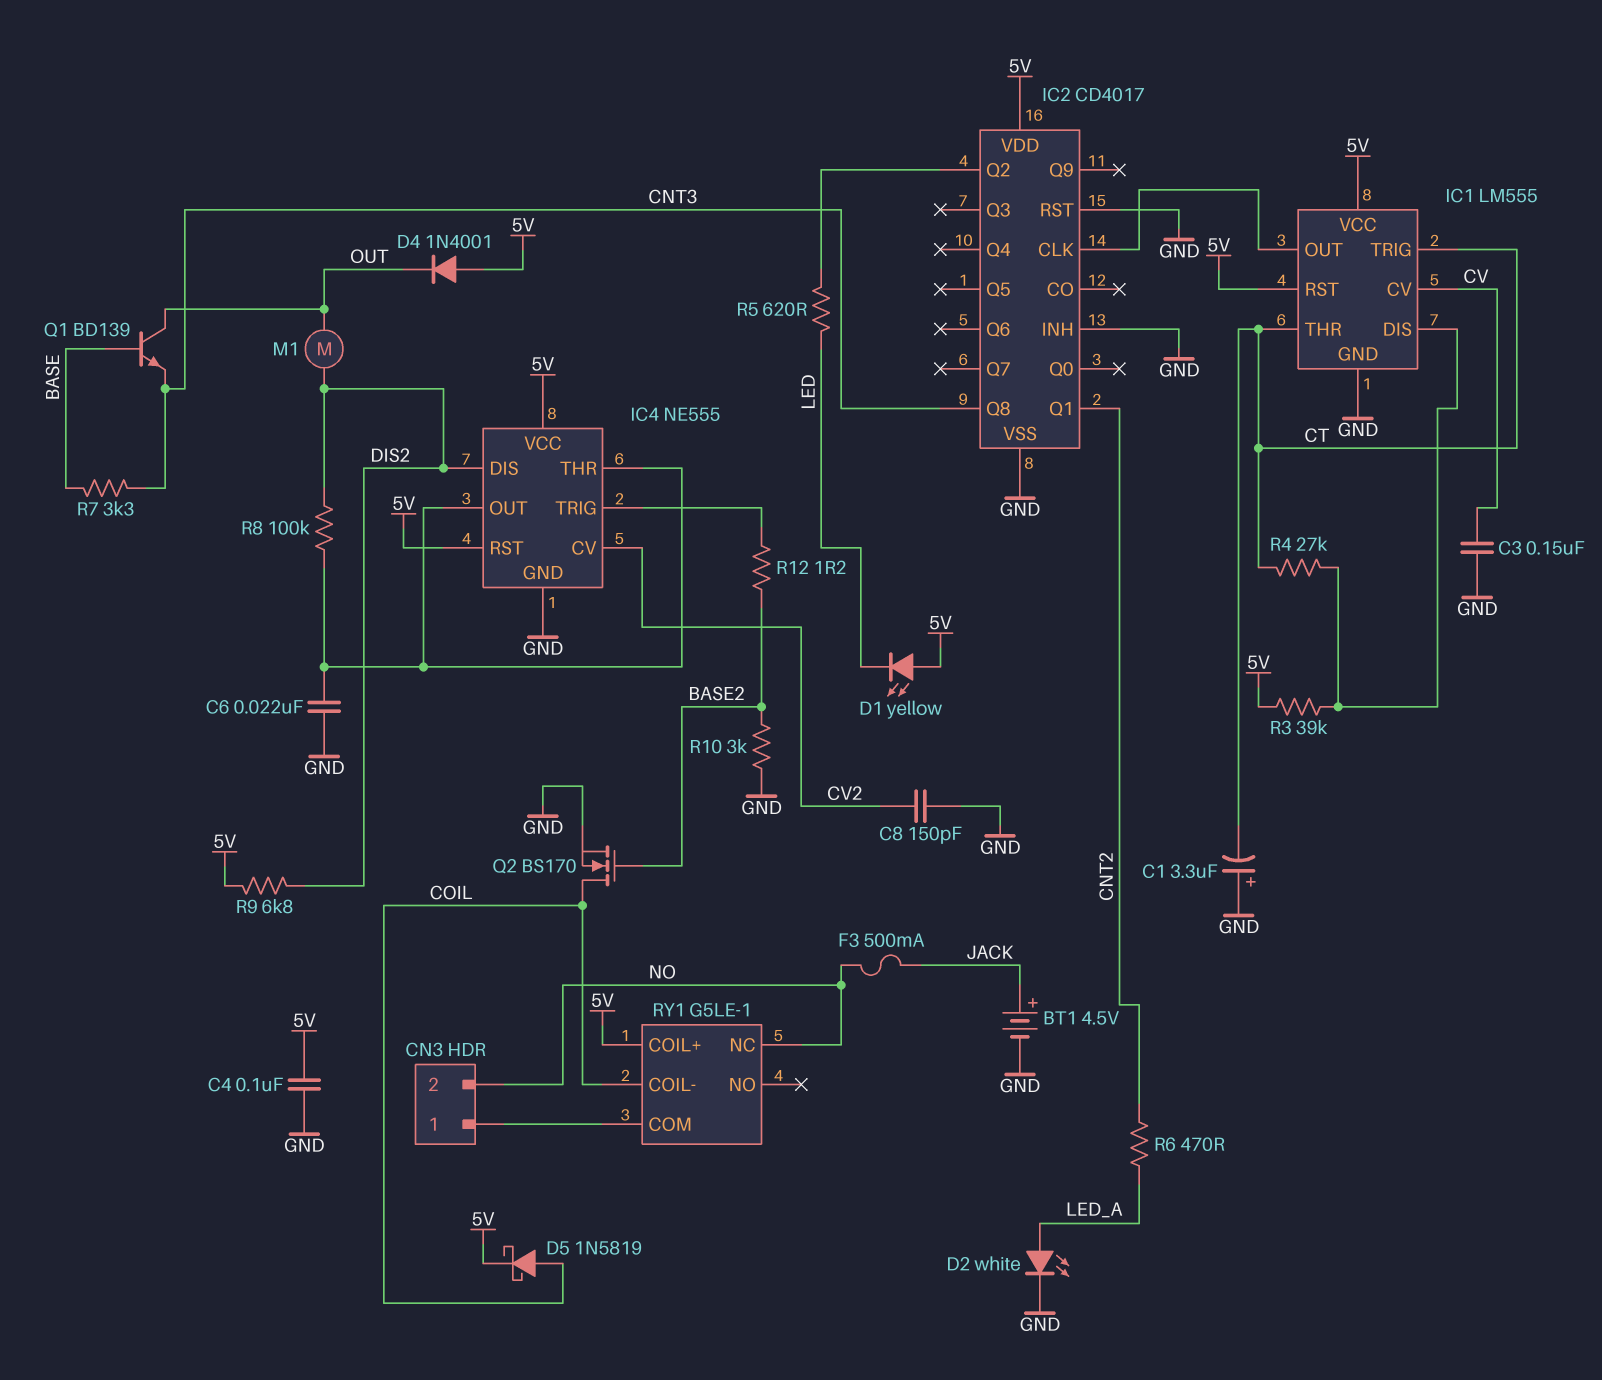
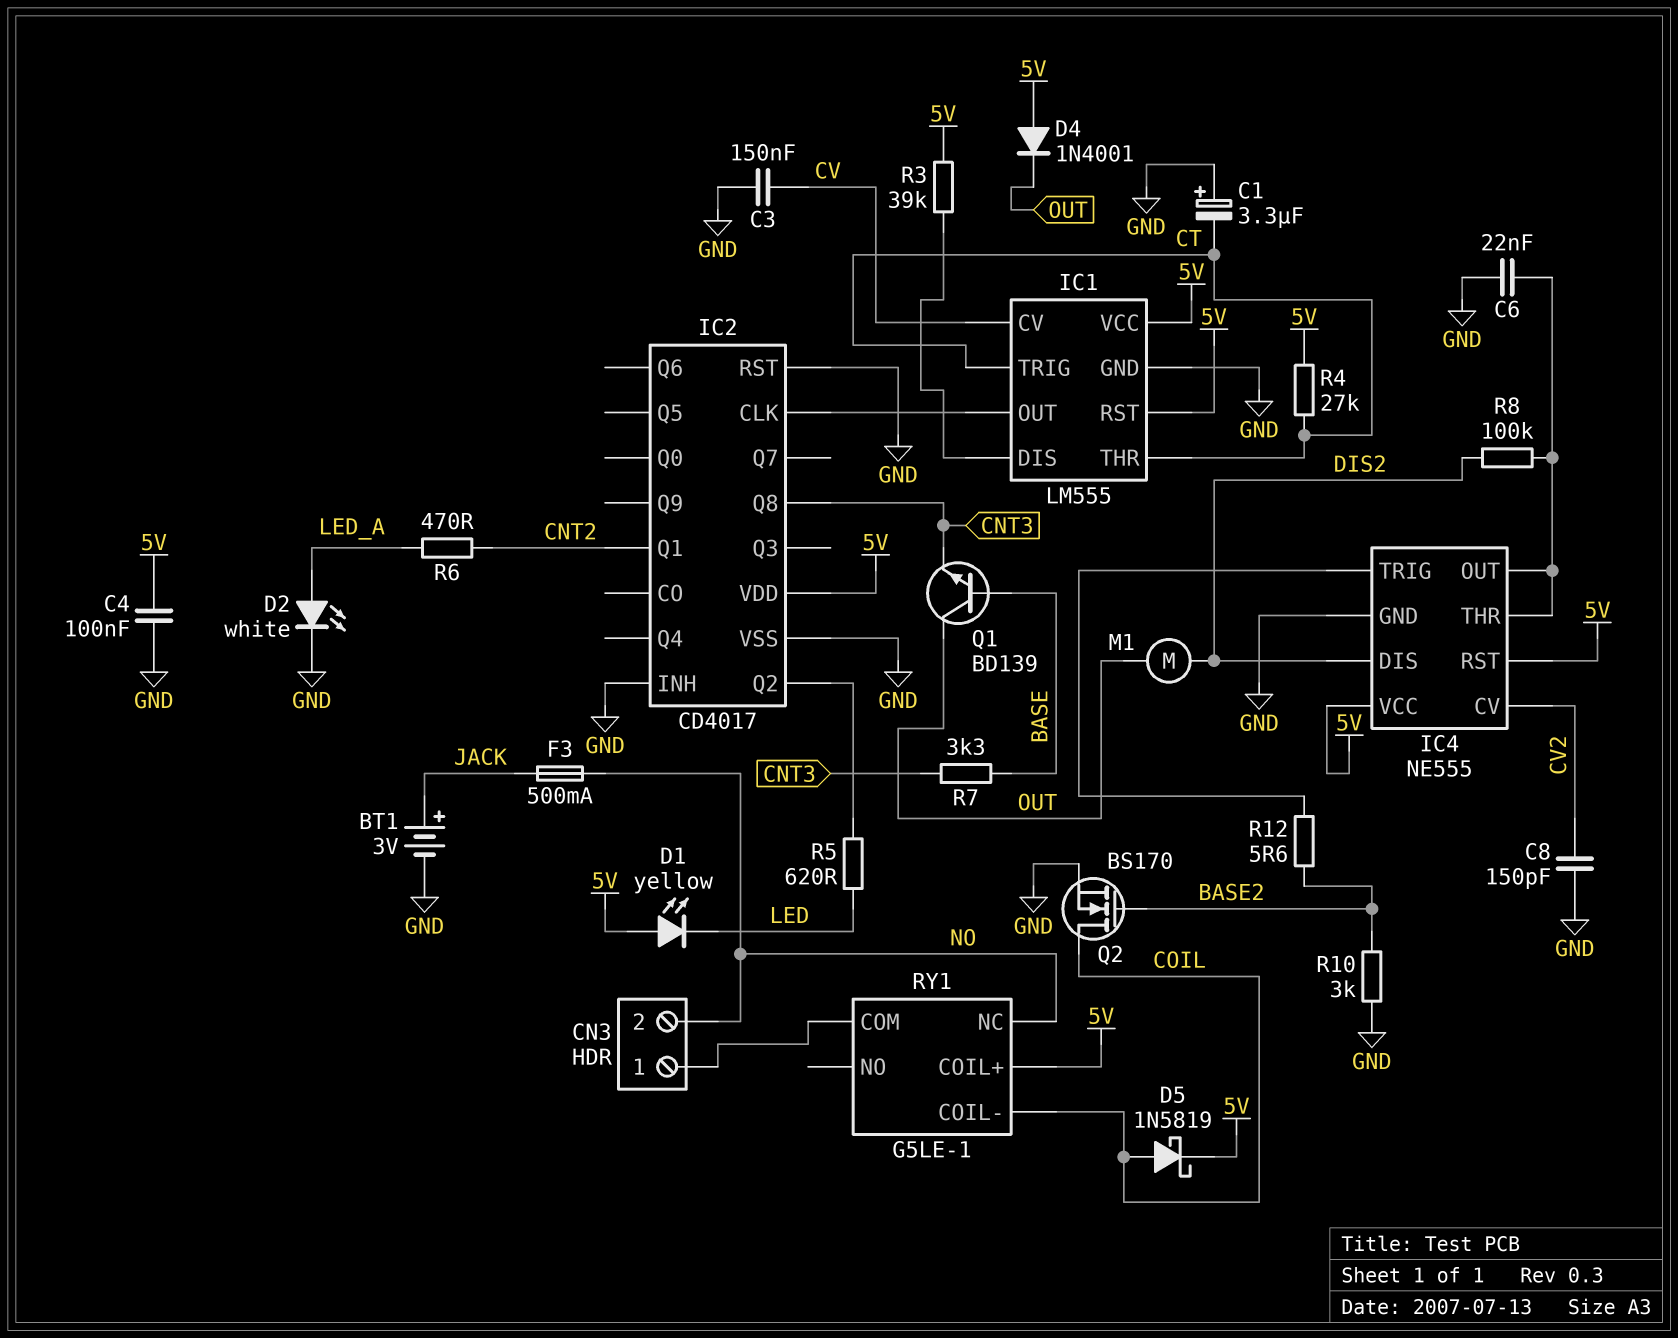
BT1: 4.5V (plus JACK, minus GND) -> 3V (plus JACK, minus GND)
R4: 27k (CT, IC1/DIS) -> 27k (5V, CT)
R9: 6.8k (5V, DIS2) -> none
R12: 1.2 (BASE2, IC4/TRIG) -> 5.6 (BASE2, IC4/TRIG)

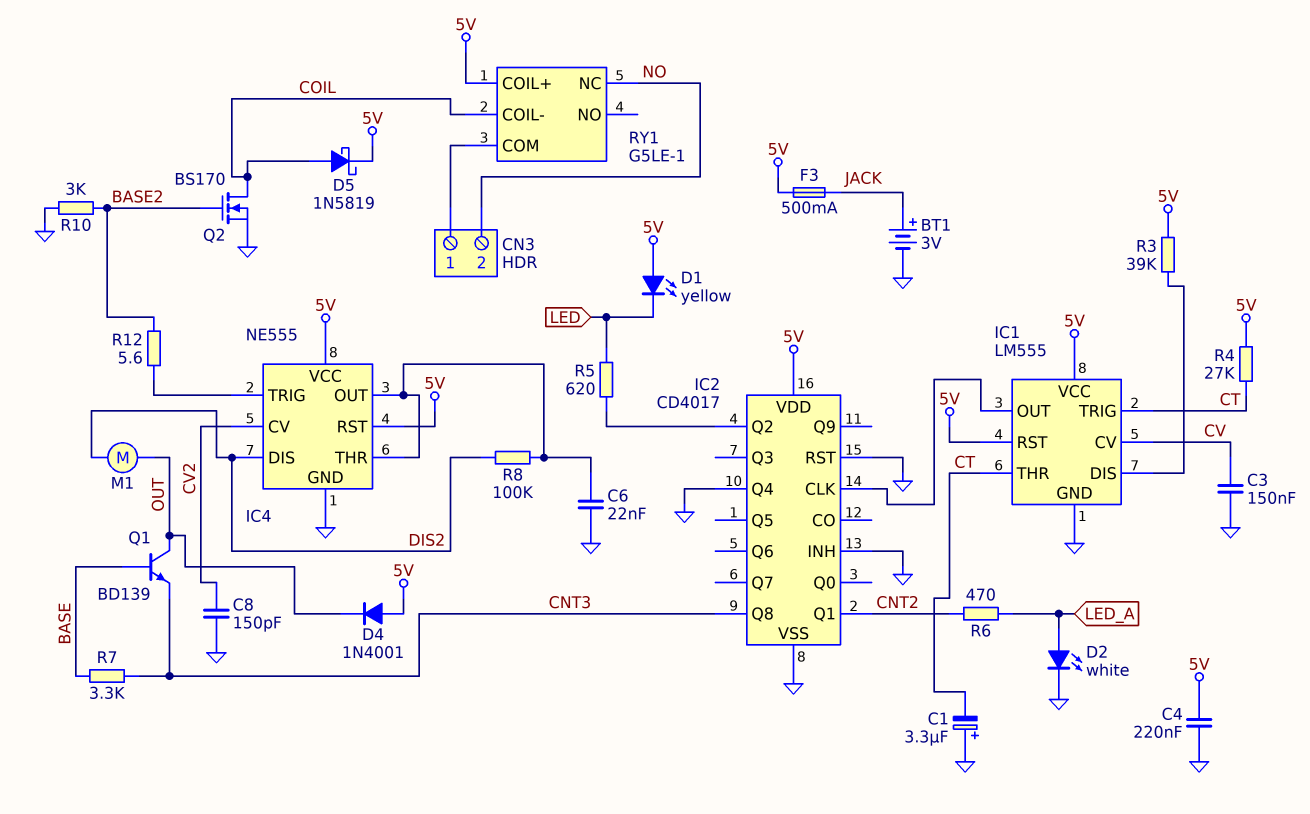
C4: 100nF (5V, GND) -> 220nF (5V, GND)
F3: 500mA (JACK, NO) -> 500mA (5V, JACK)
IC2 pin Q4: none -> GND

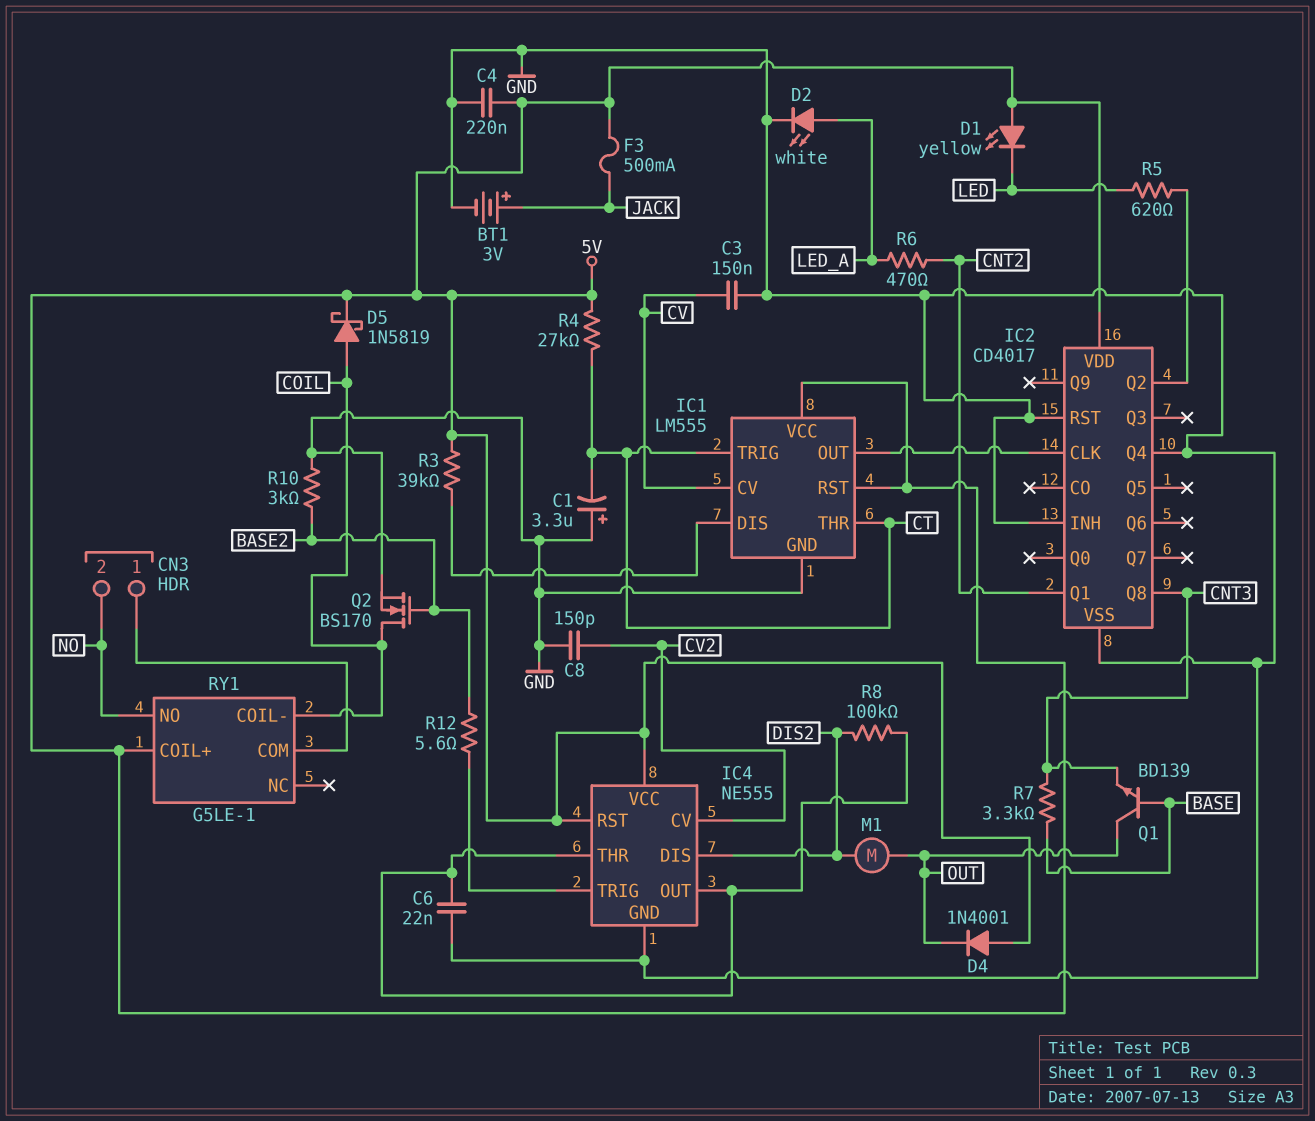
RY1 pin NC: NO -> none
RY1 pin NO: none -> NO

